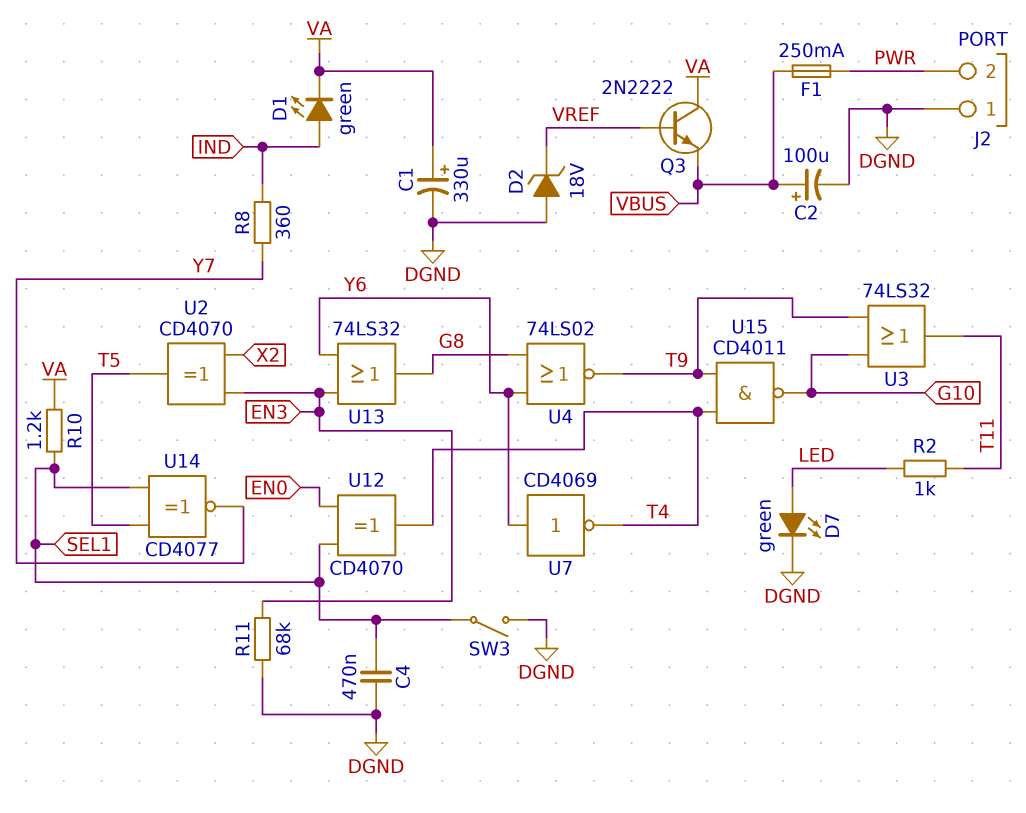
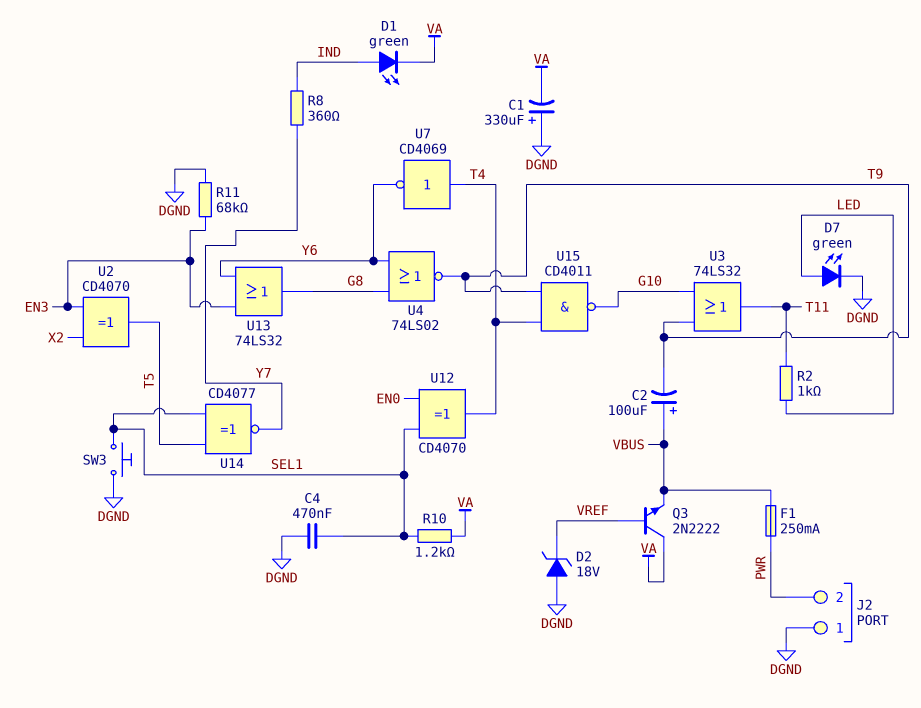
C1: 330uF (plus VA, minus DGND) -> 330uF (plus DGND, minus VA)
C2: 100uF (plus VBUS, minus DGND) -> 100uF (plus VBUS, minus T9)
SW3: switch (DGND, SEL1) -> button (DGND, SEL1)
U7: NOT CD4069 (in Y6, out T4) -> NOT CD4069 (in T4, out Y6)

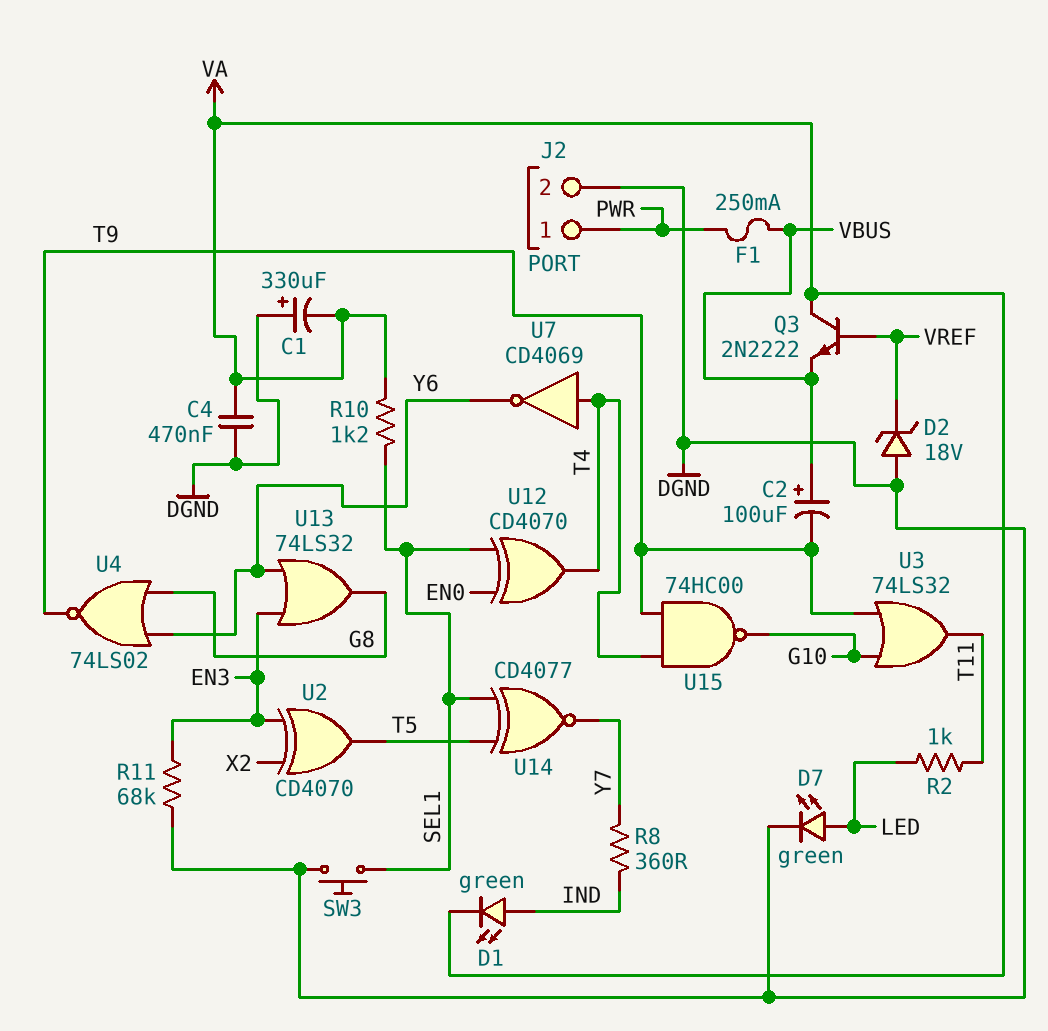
C4: 470nF (DGND, SEL1) -> 470nF (DGND, VA)
J2 pin 1: DGND -> PWR
J2 pin 2: PWR -> DGND
U15: NAND CD4011 (in T4, in T9, out G10) -> NAND 74HC00 (in T4, in T9, out G10)

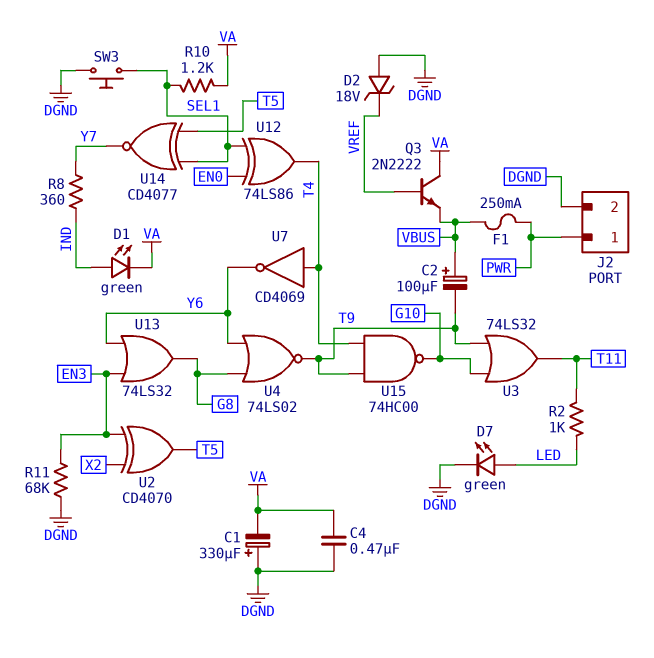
U12: XOR CD4070 (in EN0, in SEL1, out T4) -> XOR 74LS86 (in EN0, in SEL1, out T4)

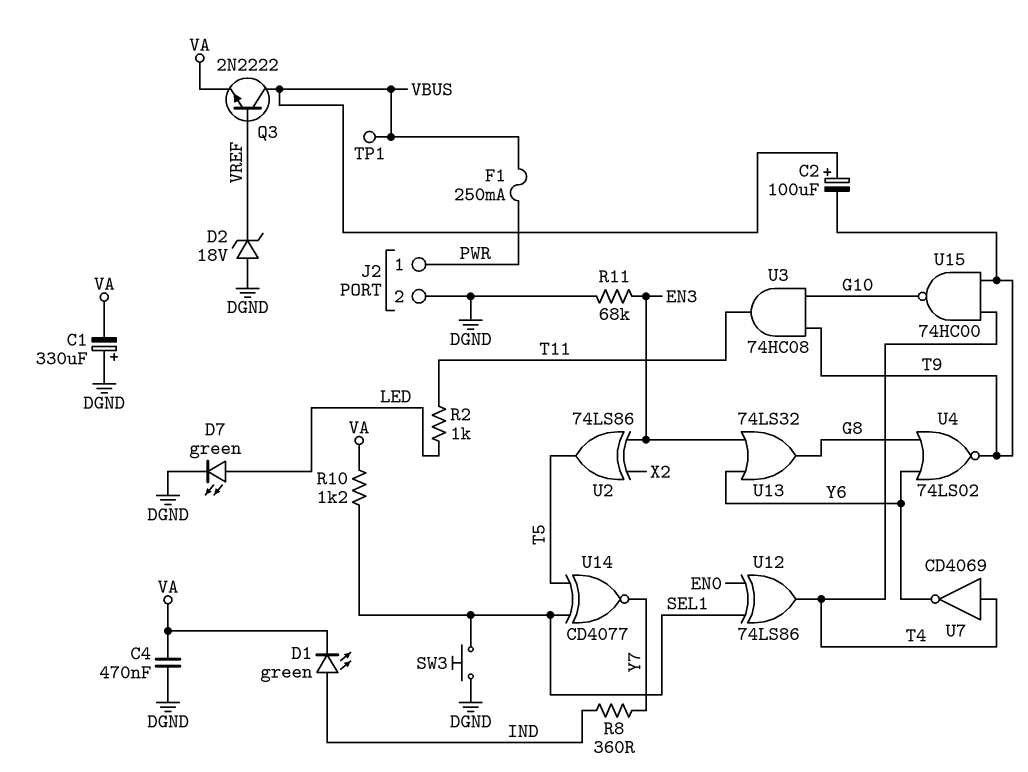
Q3: NPN 2N2222 (B VREF, C VA, E VBUS) -> NPN 2N2222 (B VREF, C VBUS, E VA)
TP1: none -> test point (VBUS)
U2: XOR CD4070 (in EN3, in X2, out T5) -> XOR 74LS86 (in EN3, in X2, out T5)
U3: OR 74LS32 (in G10, in T9, out T11) -> AND 74HC08 (in G10, in T9, out T11)

